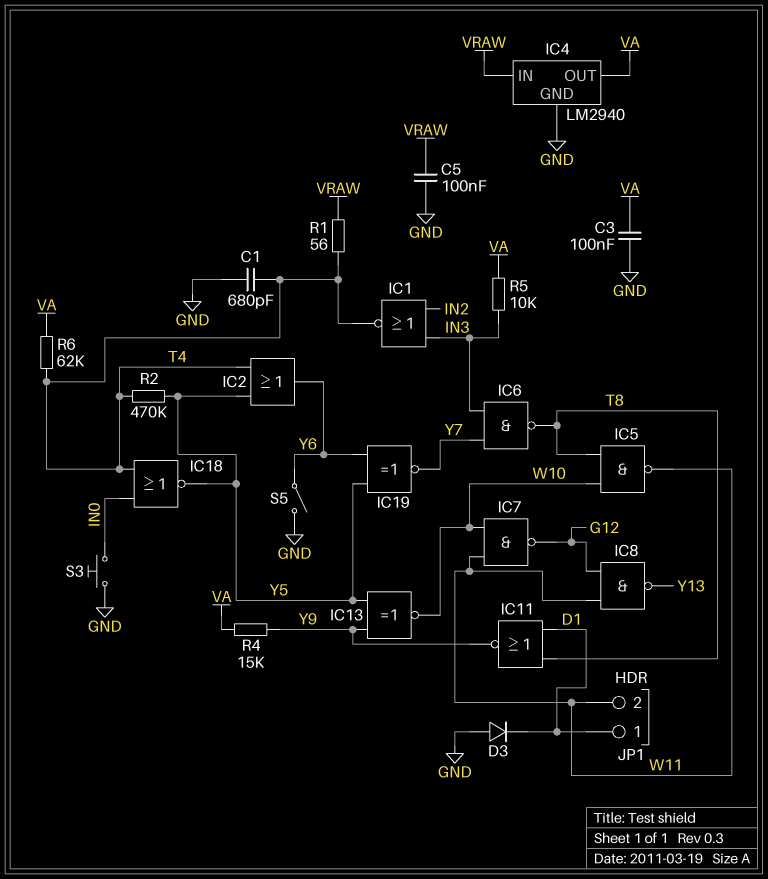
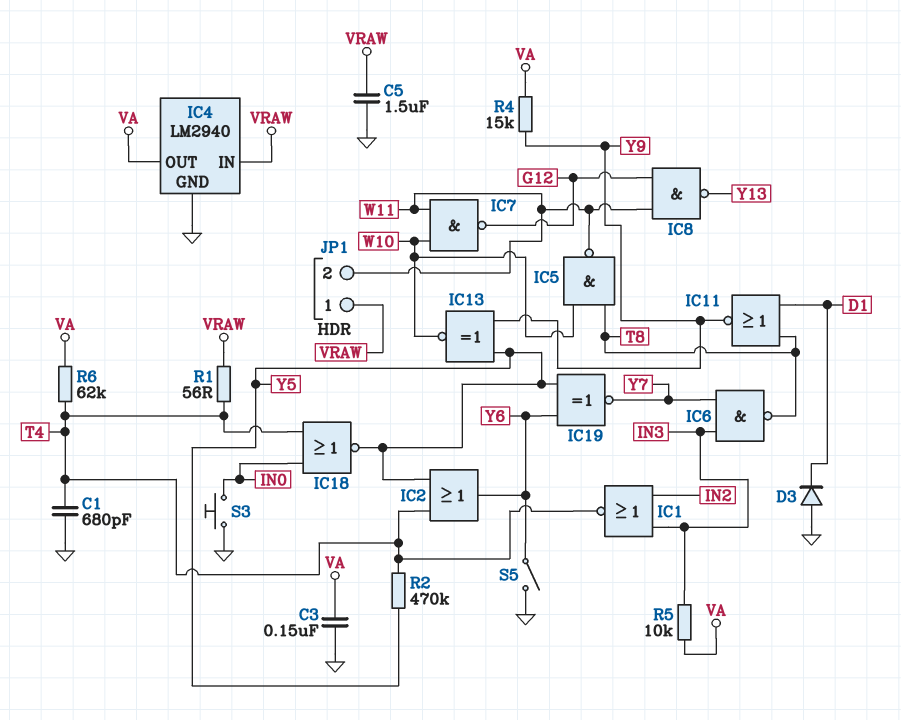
C3: 100nF (GND, VA) -> 150nF (GND, VA)
C5: 100nF (GND, VRAW) -> 1.5uF (GND, VRAW)
JP1 pin 1: D1 -> VRAW

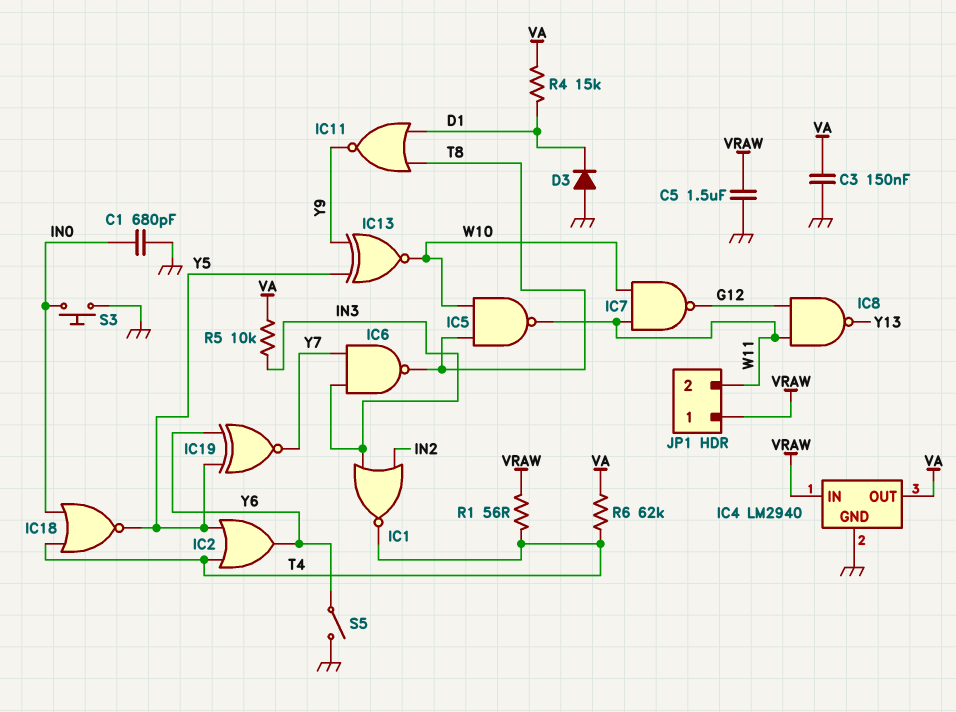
C1: 680pF (GND, T4) -> 680pF (GND, IN0)
R2: 470k (T4, Y5) -> none
R4: 15k (VA, Y9) -> 15k (D1, VA)

